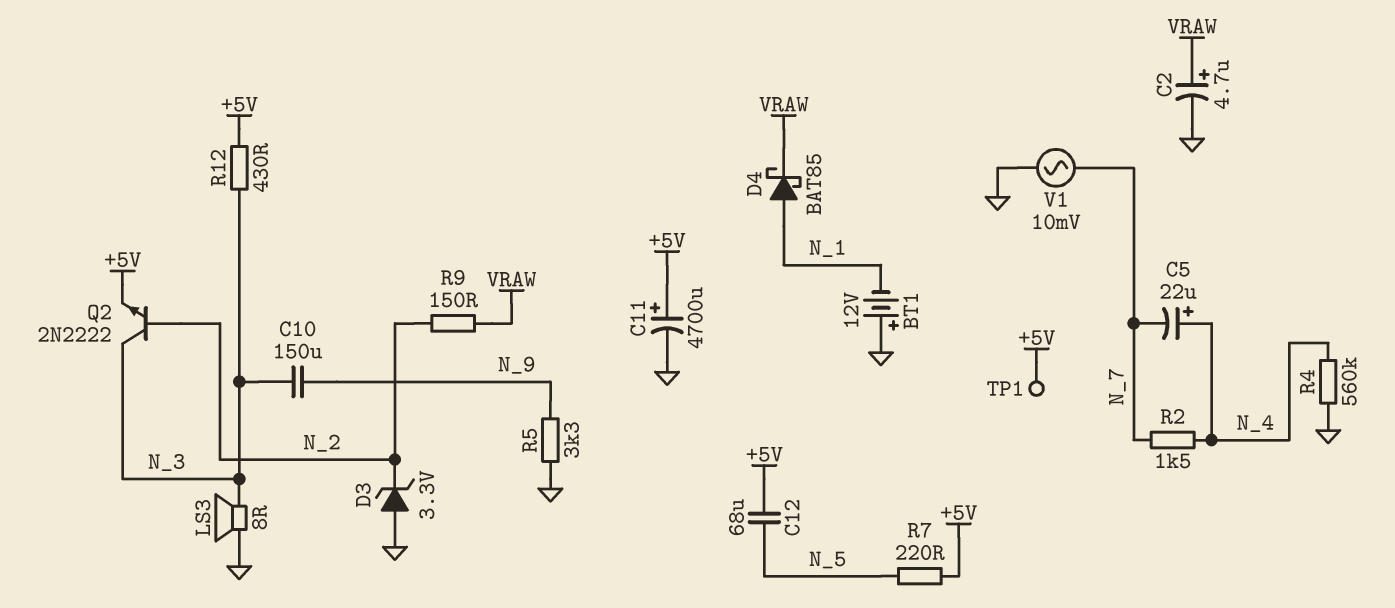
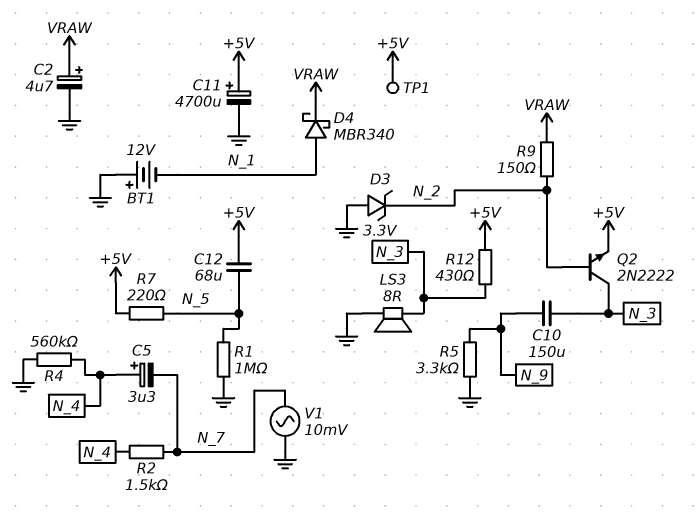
C5: 22uF (plus N_4, minus N_7) -> 3.3uF (plus N_4, minus N_7)
D4: schottky BAT85 (A N_1, K VRAW) -> schottky MBR340 (A N_1, K VRAW)
R1: none -> 1M (GND, N_5)

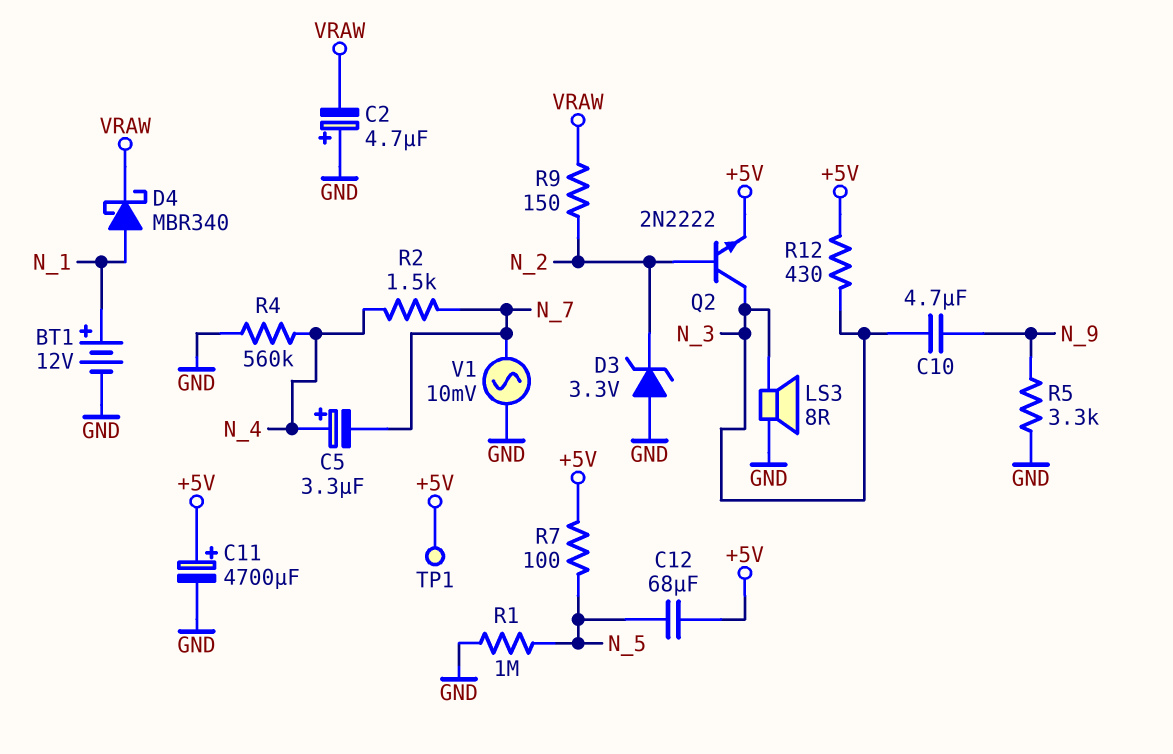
BT1: 12V (plus GND, minus N_1) -> 12V (plus N_1, minus GND)
C2: 4.7uF (plus VRAW, minus GND) -> 4.7uF (plus GND, minus VRAW)
C10: 150uF (N_3, N_9) -> 4.7uF (N_3, N_9)
R7: 220 (+5V, N_5) -> 100 (+5V, N_5)

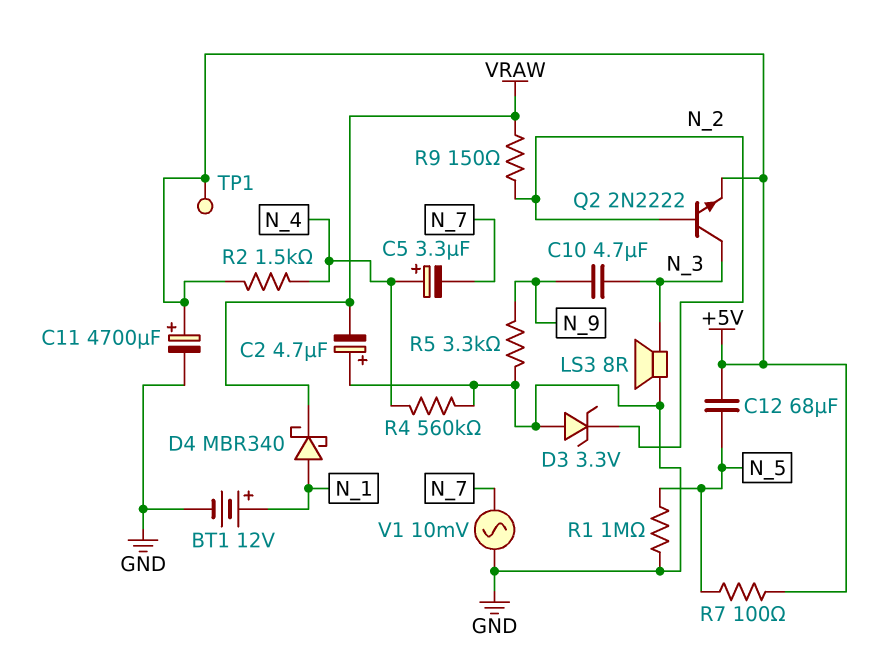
R2: 1.5k (N_4, N_7) -> 1.5k (+5V, N_4)
R12: 430 (+5V, N_3) -> none

